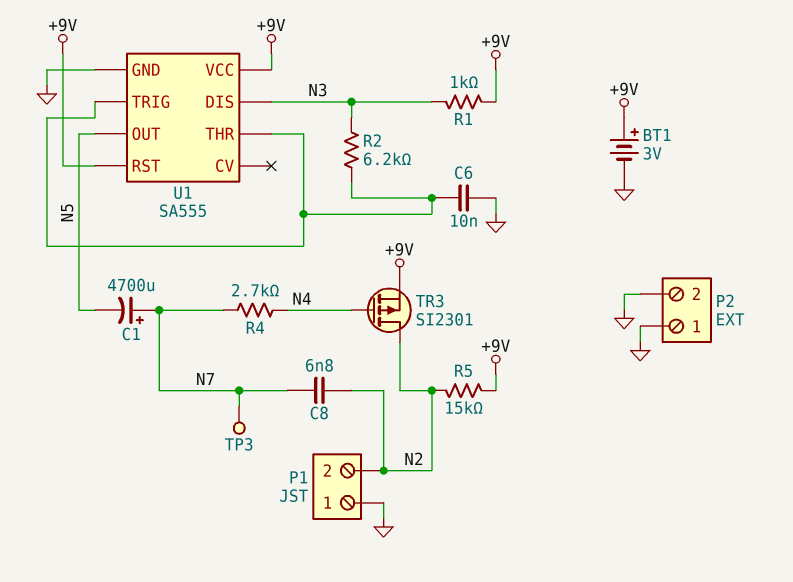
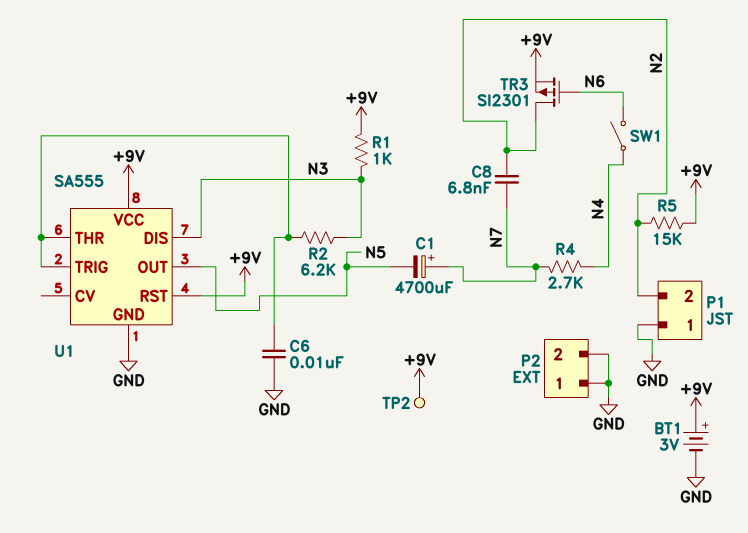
SW1: none -> switch (N4, N6)
TP2: none -> test point (+9V)
TP3: test point (N7) -> none
TR3: PMOS SI2301 (G N4, D N2, S +9V) -> PMOS SI2301 (G N6, D N2, S +9V)

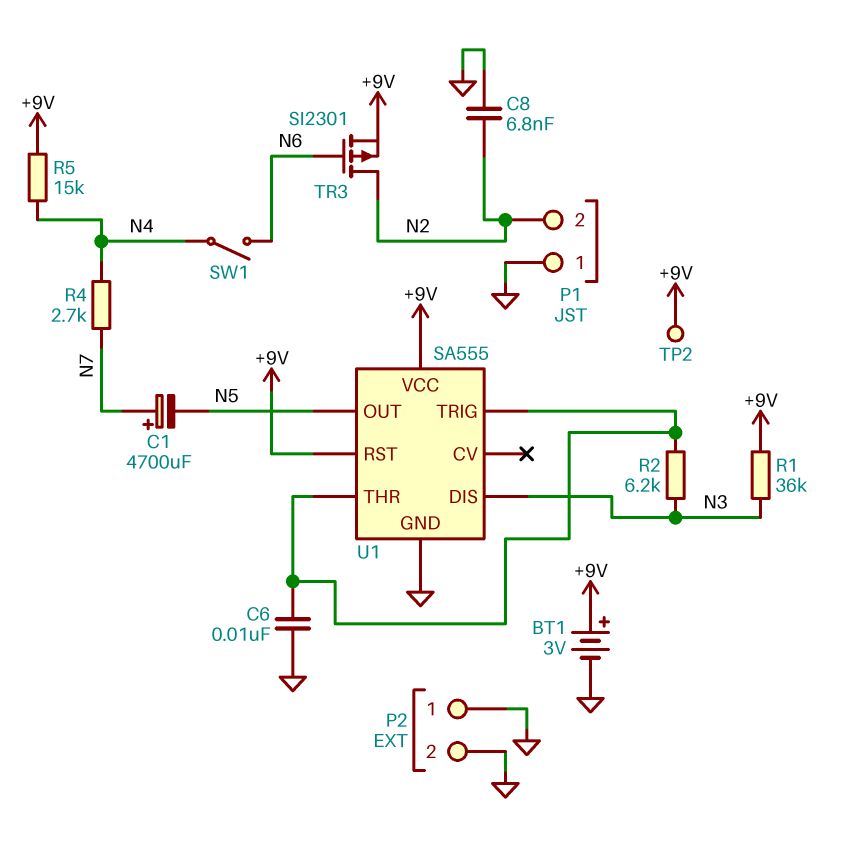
C8: 6.8nF (N2, N7) -> 6.8nF (GND, N2)
R1: 1k (+9V, N3) -> 36k (+9V, N3)
R5: 15k (+9V, N2) -> 15k (+9V, N4)

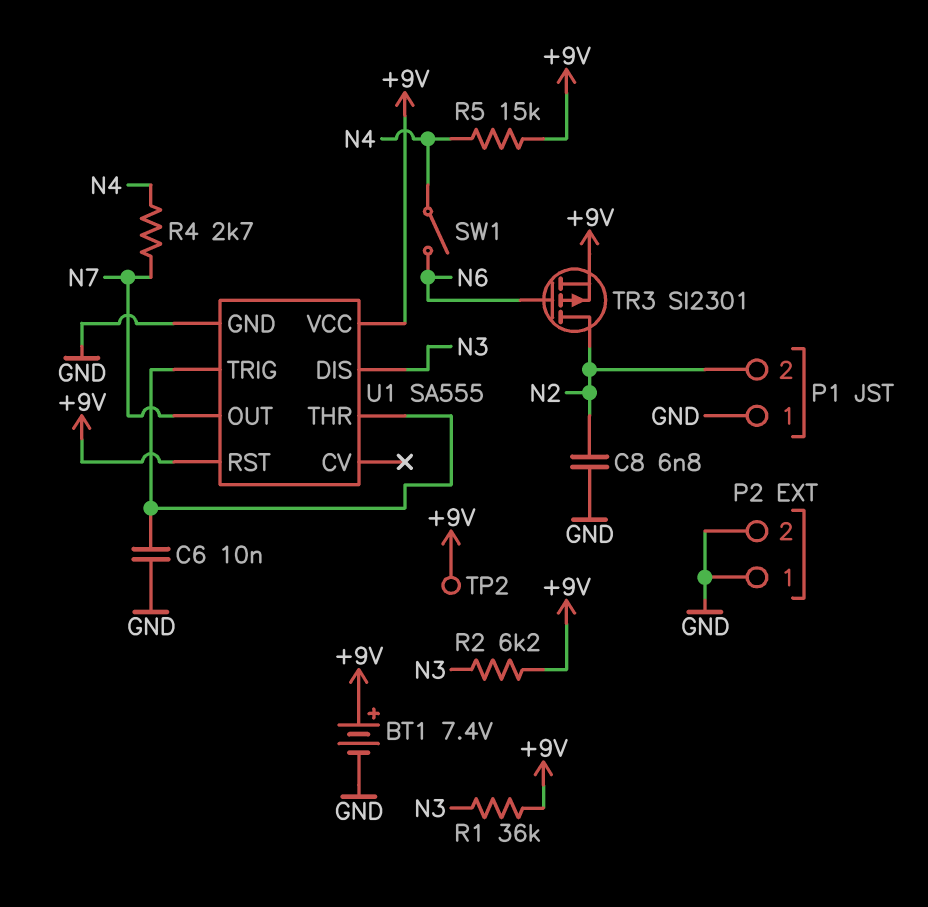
BT1: 3V (plus +9V, minus GND) -> 7.4V (plus +9V, minus GND)
C1: 4700uF (plus N7, minus N5) -> none
R2: 6.2k (N3, U1/THR) -> 6.2k (+9V, N3)
U1 pin OUT: N5 -> N7

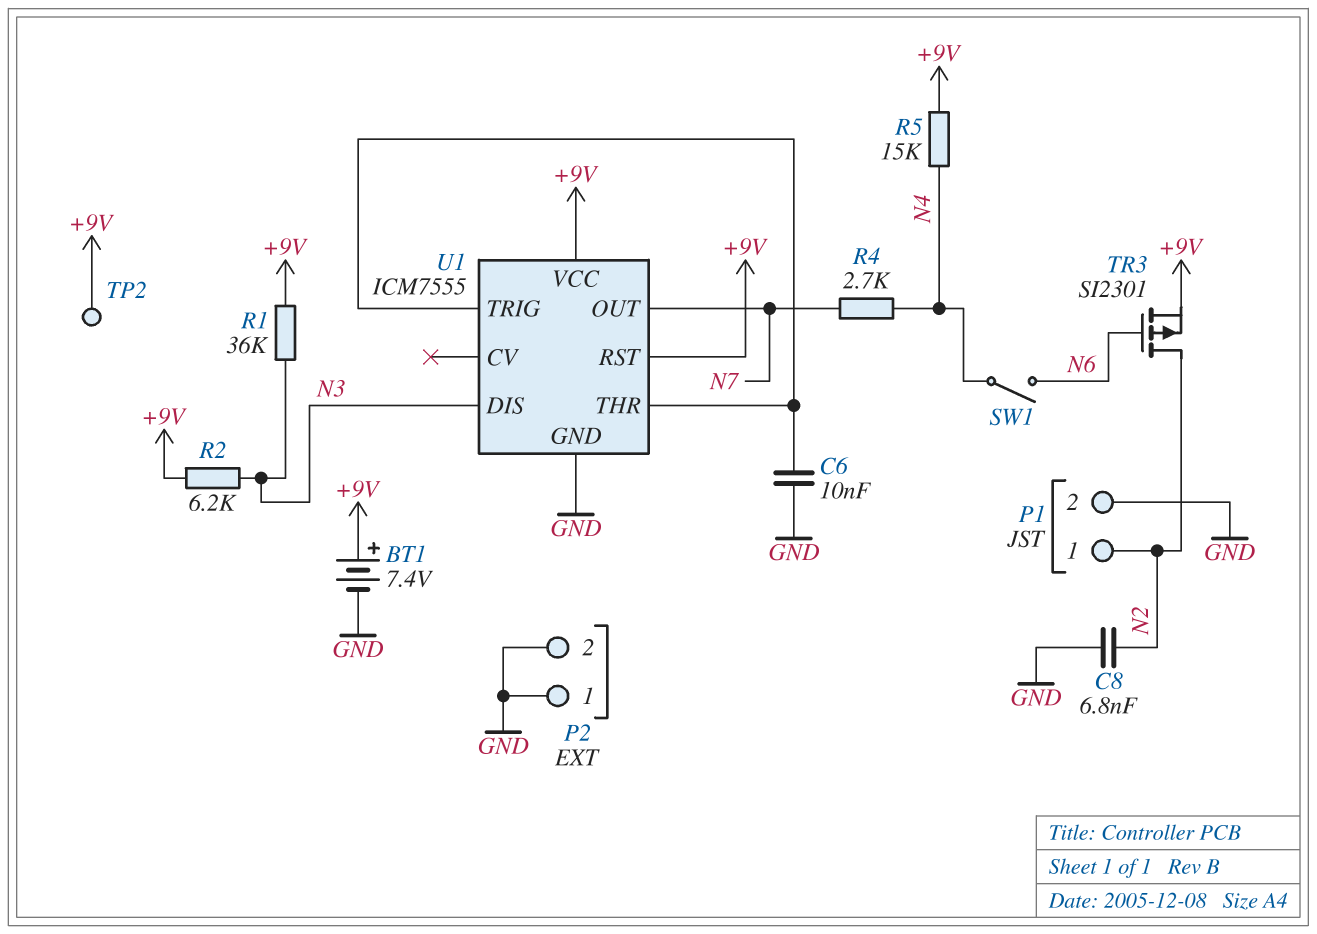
P1 pin 1: GND -> N2
P1 pin 2: N2 -> GND
U1: SA555 -> ICM7555

